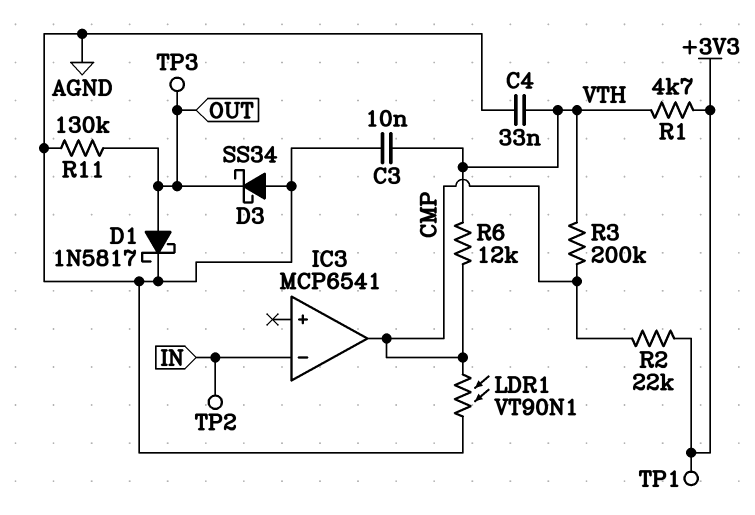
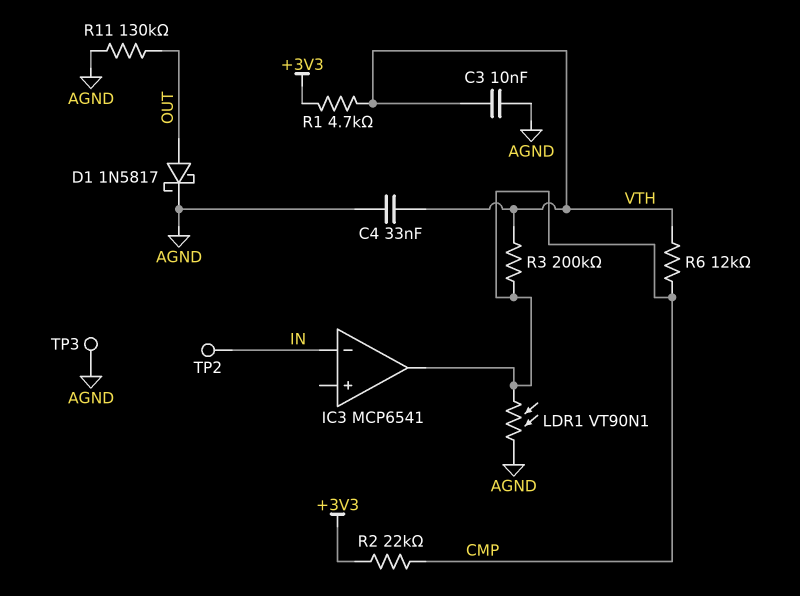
D3: schottky SS34 (A AGND, K OUT) -> none
TP1: test point (+3V3) -> none
TP3: test point (OUT) -> test point (AGND)

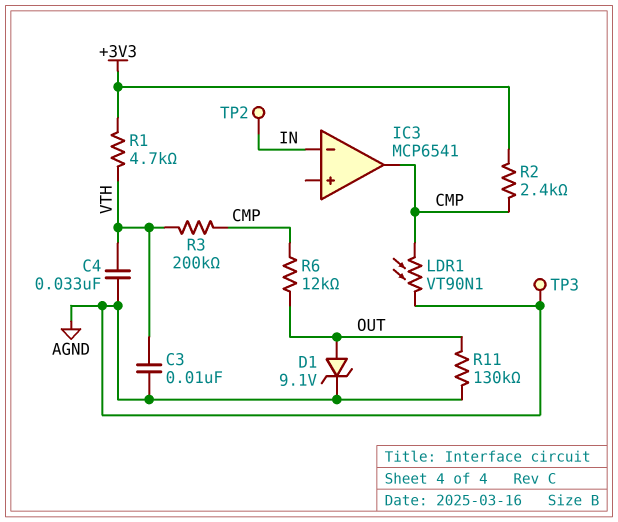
D1: schottky 1N5817 (A OUT, K AGND) -> zener 9.1V (A OUT, K AGND)
R2: 22k (+3V3, CMP) -> 2.4k (+3V3, CMP)
R6: 12k (CMP, VTH) -> 12k (CMP, OUT)

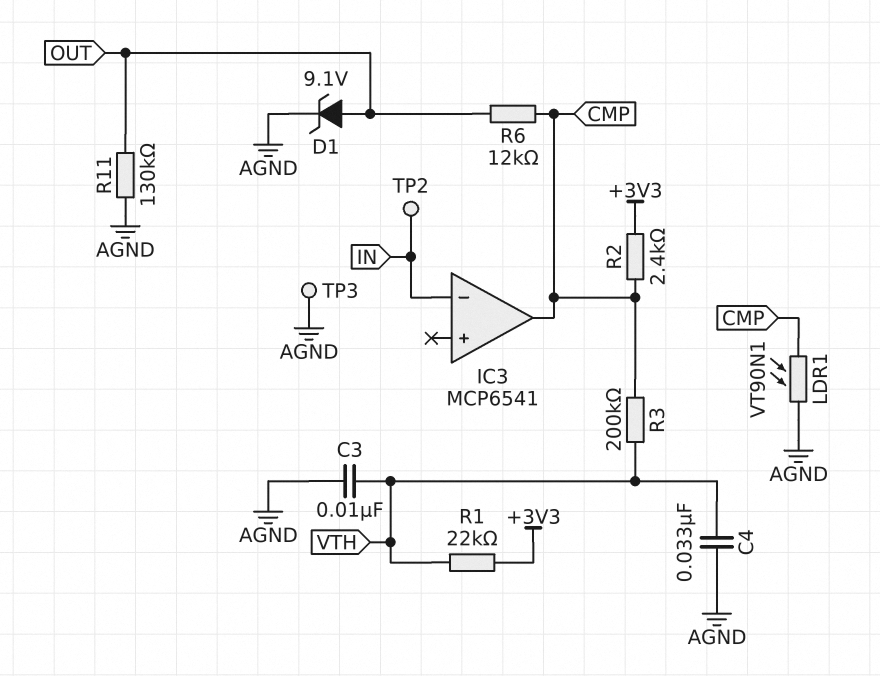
R1: 4.7k (+3V3, VTH) -> 22k (+3V3, VTH)

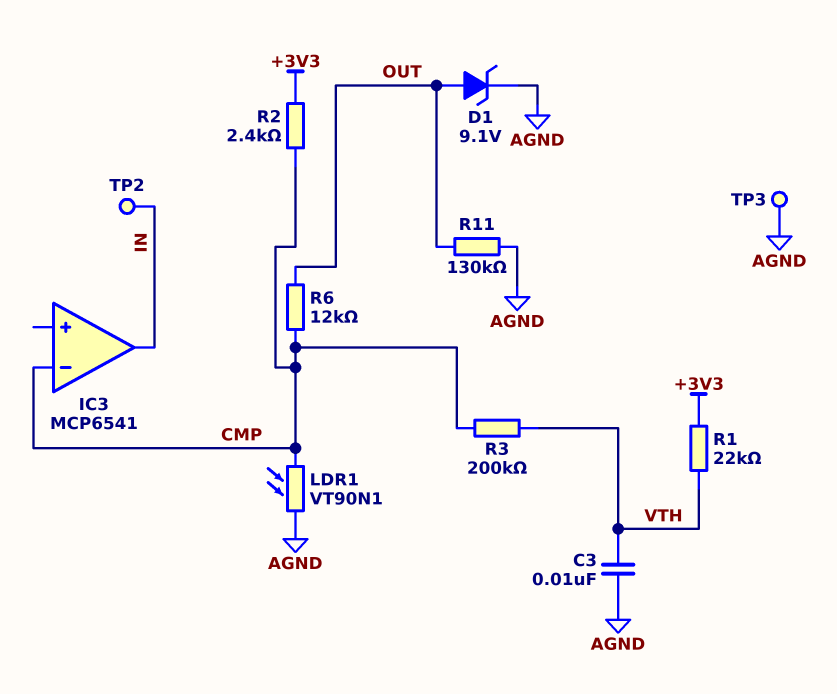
C4: 33nF (AGND, VTH) -> none
IC3 pin in-: IN -> CMP
IC3 pin out: CMP -> IN

